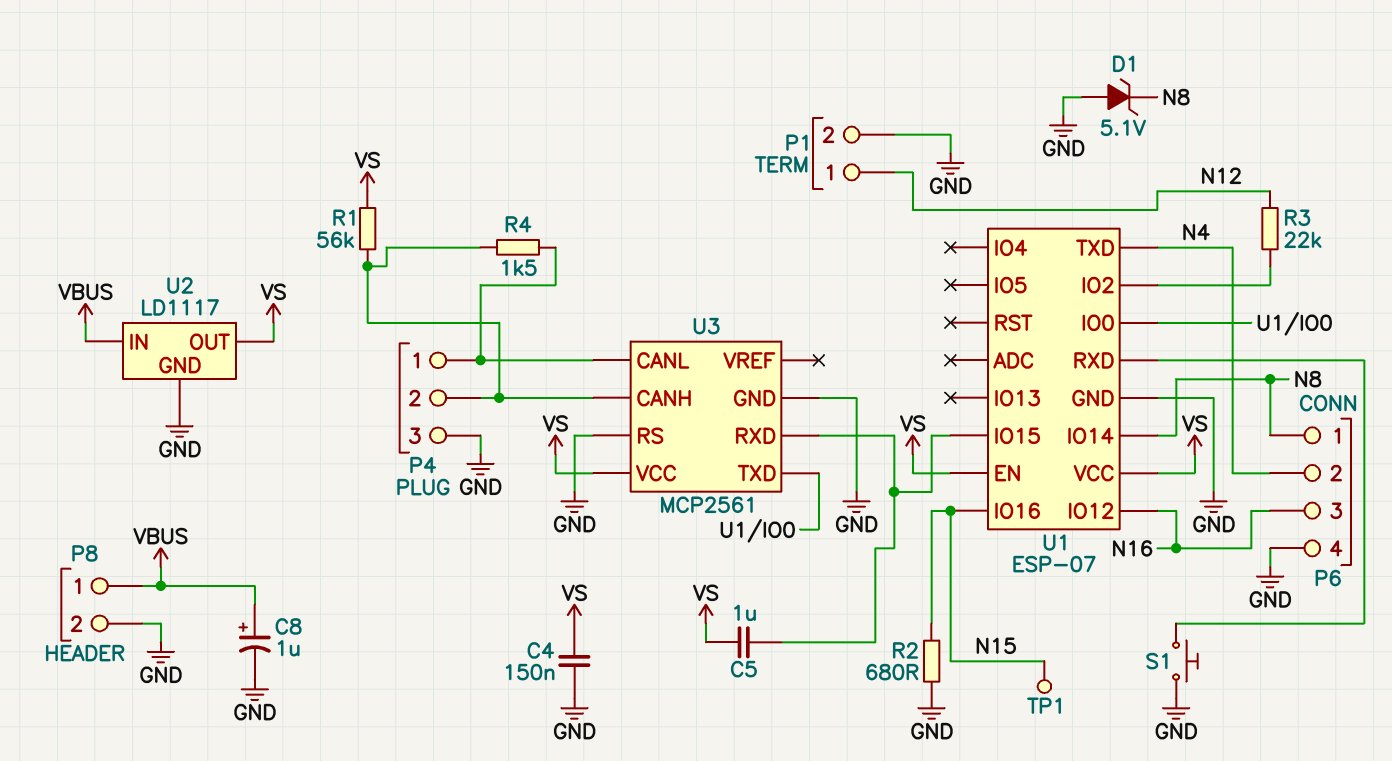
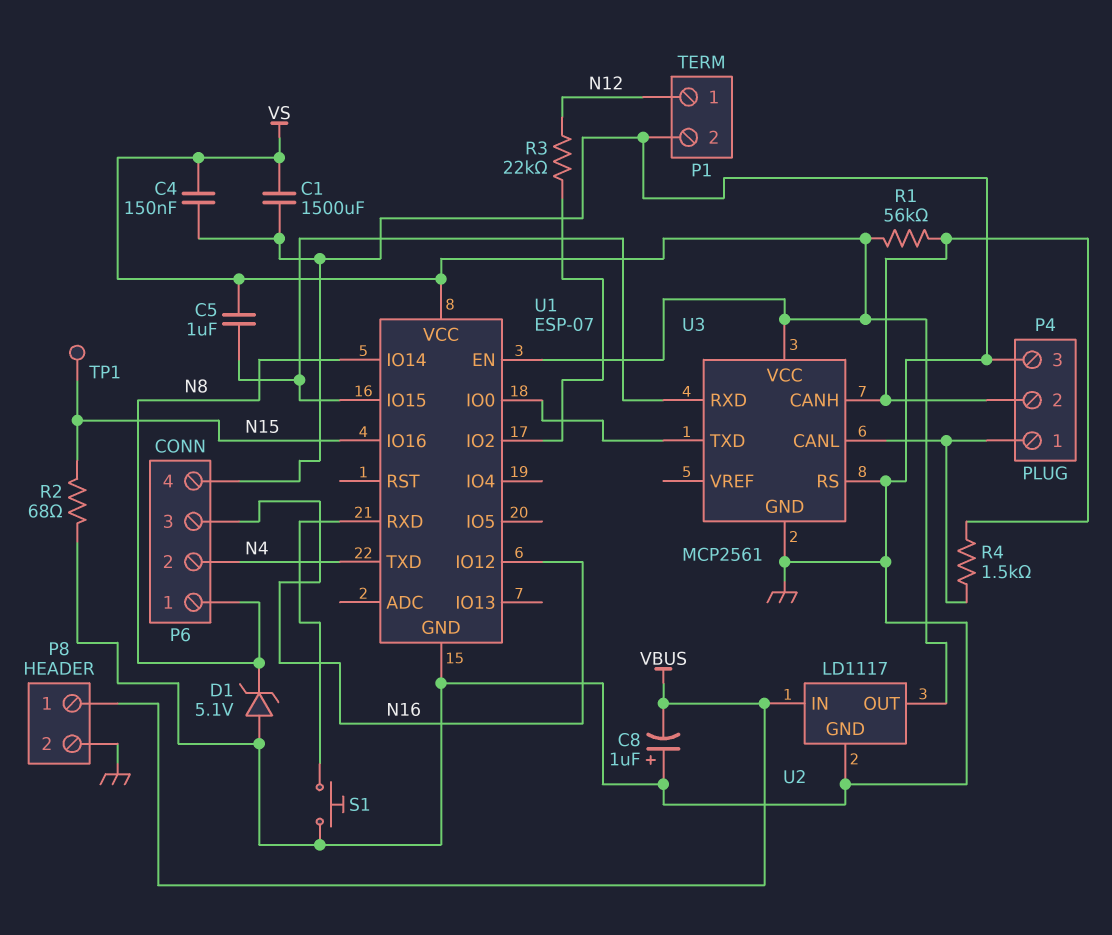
C1: none -> 1500uF (GND, VS)
C8: 1uF (plus VBUS, minus GND) -> 1uF (plus GND, minus VBUS)
R2: 680 (GND, N15) -> 68 (GND, N15)

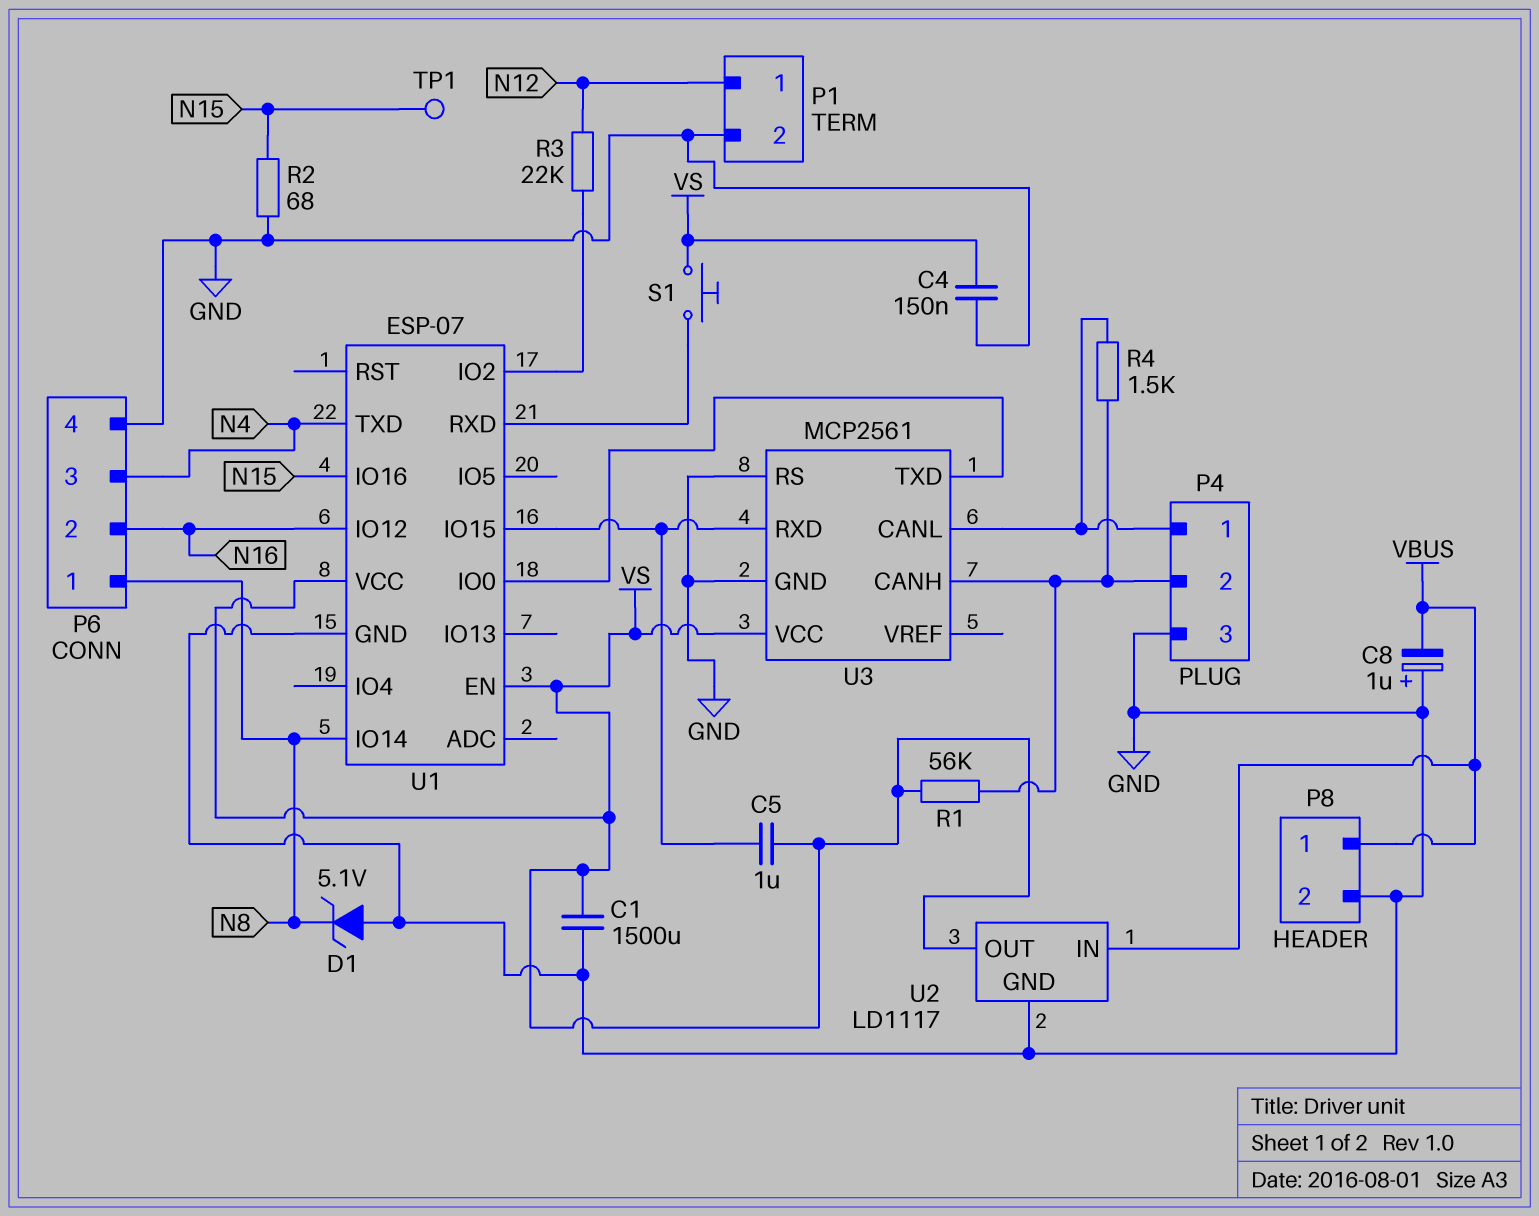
P6 pin 2: N4 -> N16
P6 pin 3: N16 -> N4
S1: button (GND, U1/RXD) -> button (U1/RXD, VS)

